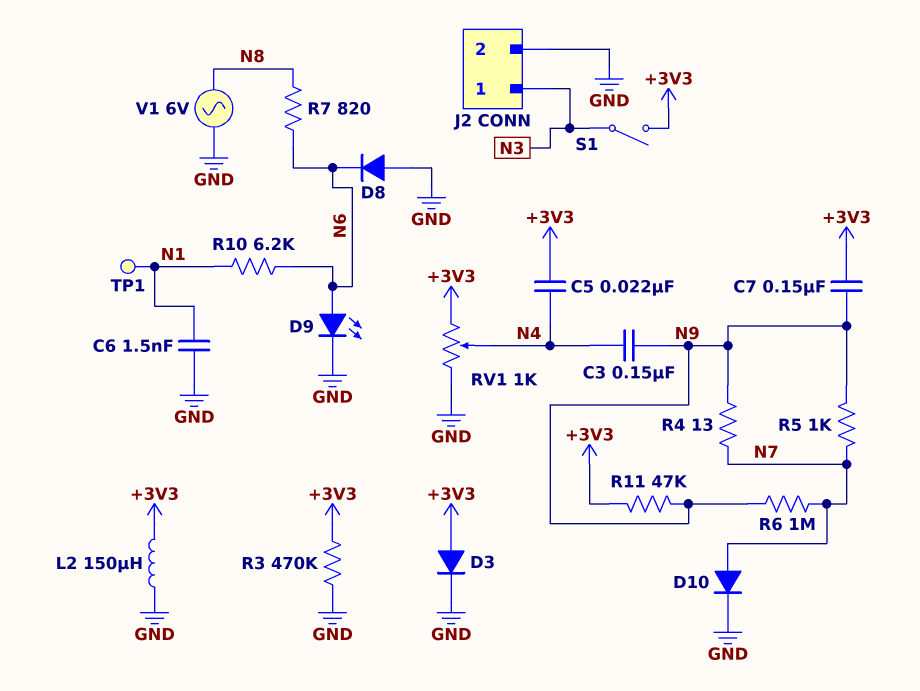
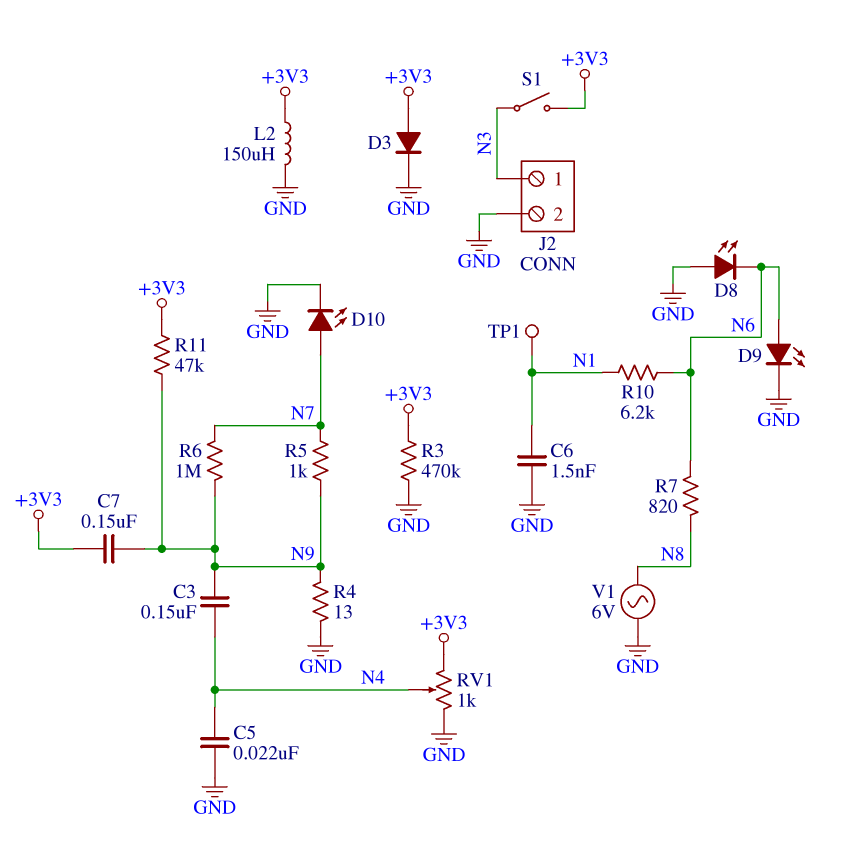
C5: 22nF (+3V3, N4) -> 22nF (GND, N4)
D8: diode (A GND, K N6) -> LED (A GND, K N6)
D10: diode (A N7, K GND) -> LED (A N7, K GND)
R4: 13 (N7, N9) -> 13 (GND, N9)

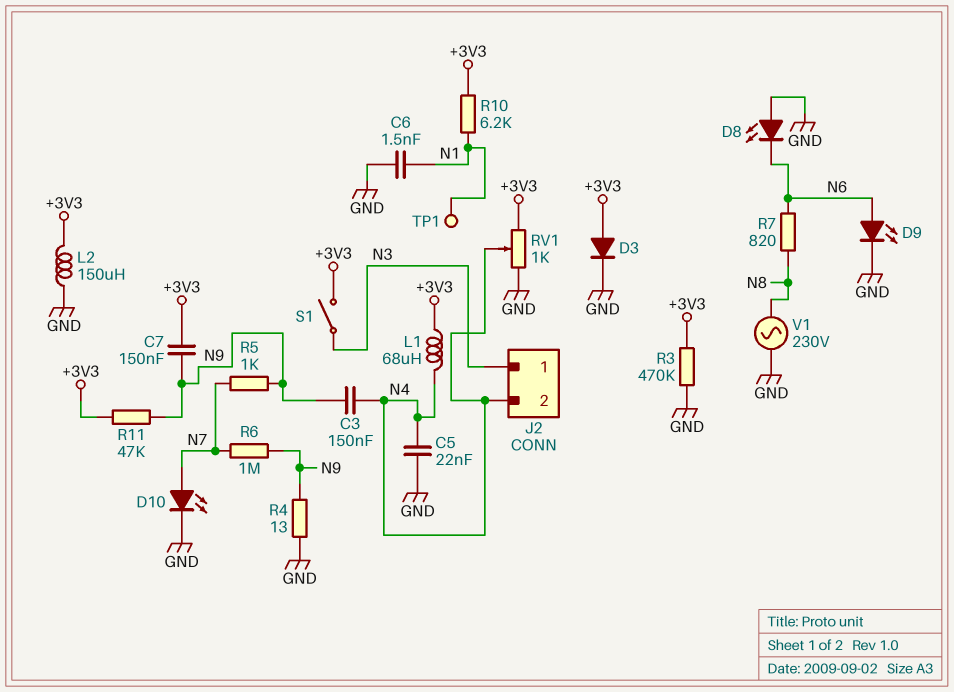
J2 pin 2: GND -> N4
L1: none -> 68uH (+3V3, N4)
R10: 6.2k (N1, N6) -> 6.2k (+3V3, N1)
V1: AC 6V (GND, N8) -> AC 230V (GND, N8)

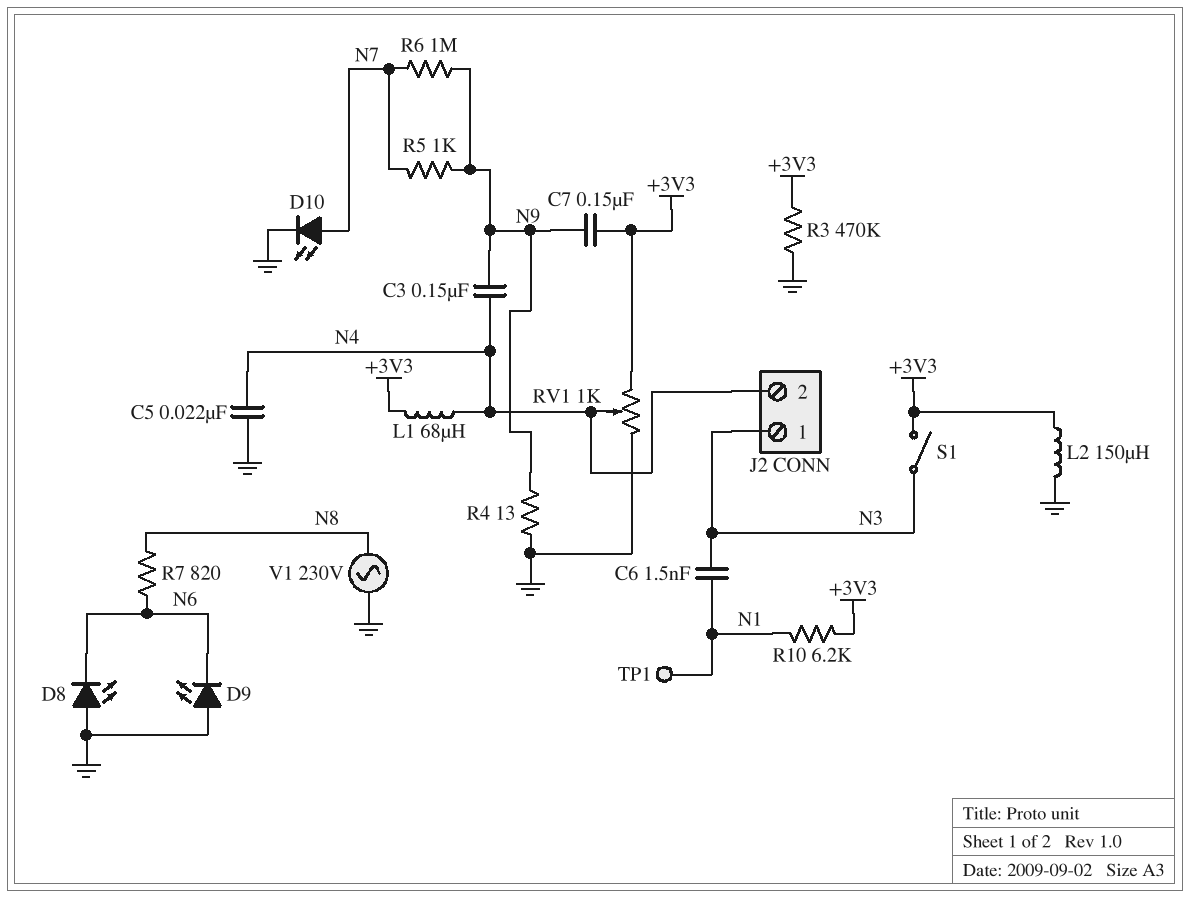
C6: 1.5nF (GND, N1) -> 1.5nF (N1, N3)
D3: diode (A +3V3, K GND) -> none
D9: LED (A N6, K GND) -> LED (A GND, K N6)
R11: 47k (+3V3, N9) -> none

